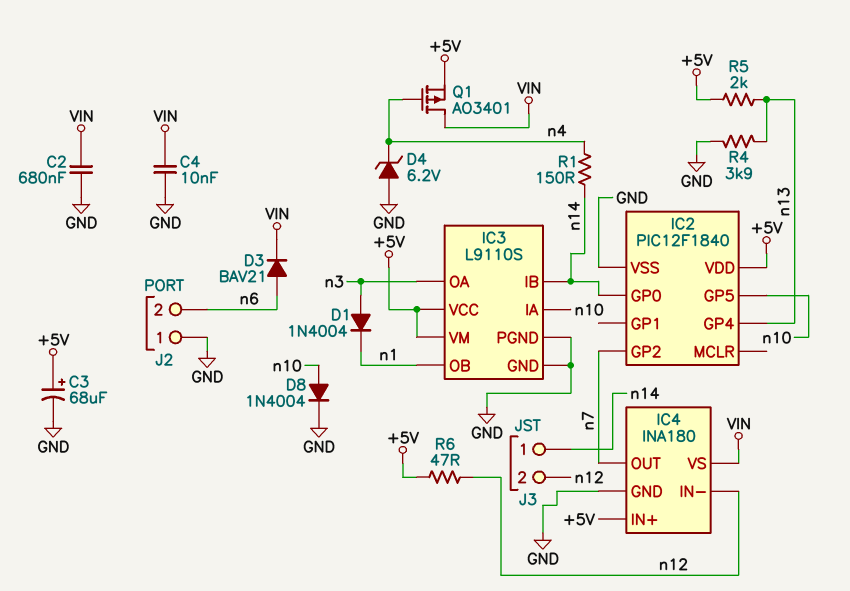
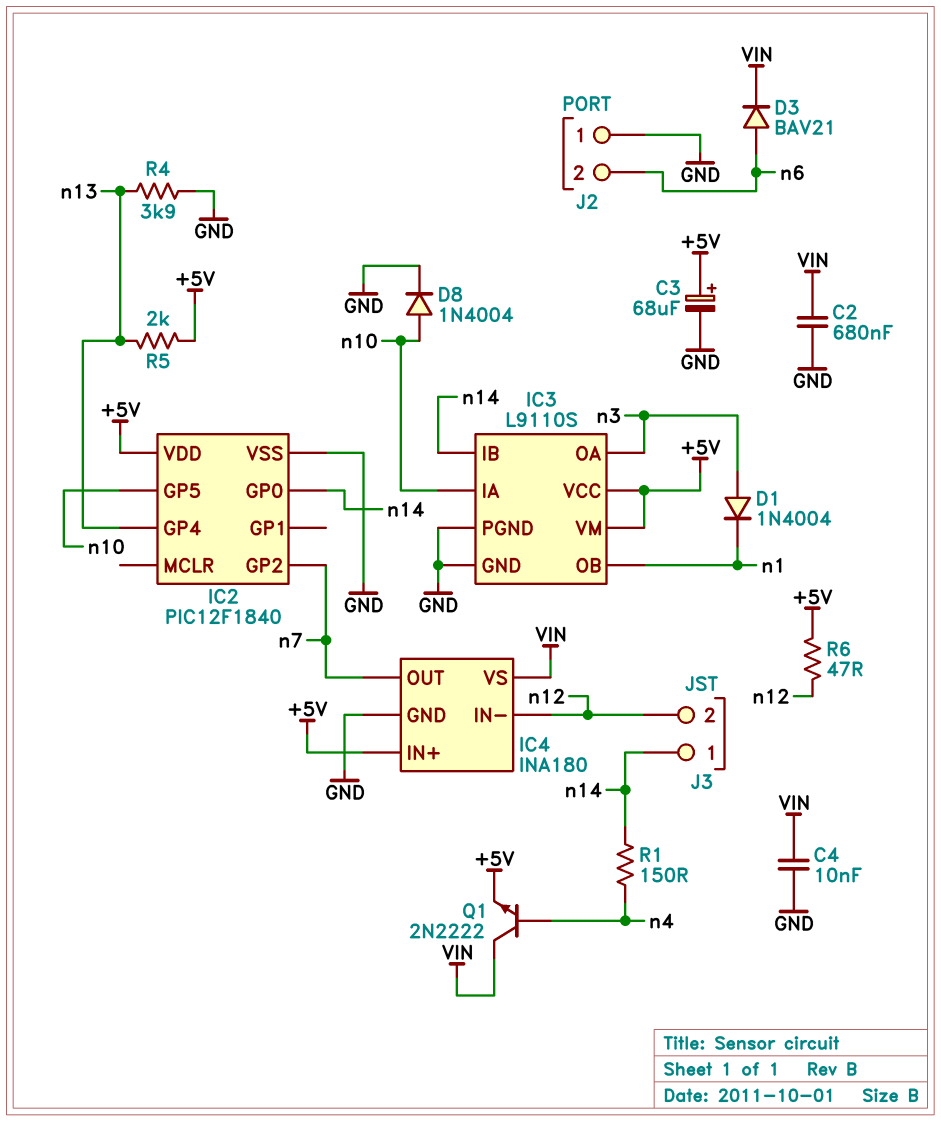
D4: zener 6.2V (A GND, K n4) -> none
Q1: PMOS AO3401 (G n4, D VIN, S +5V) -> NPN 2N2222 (B n4, C VIN, E +5V)

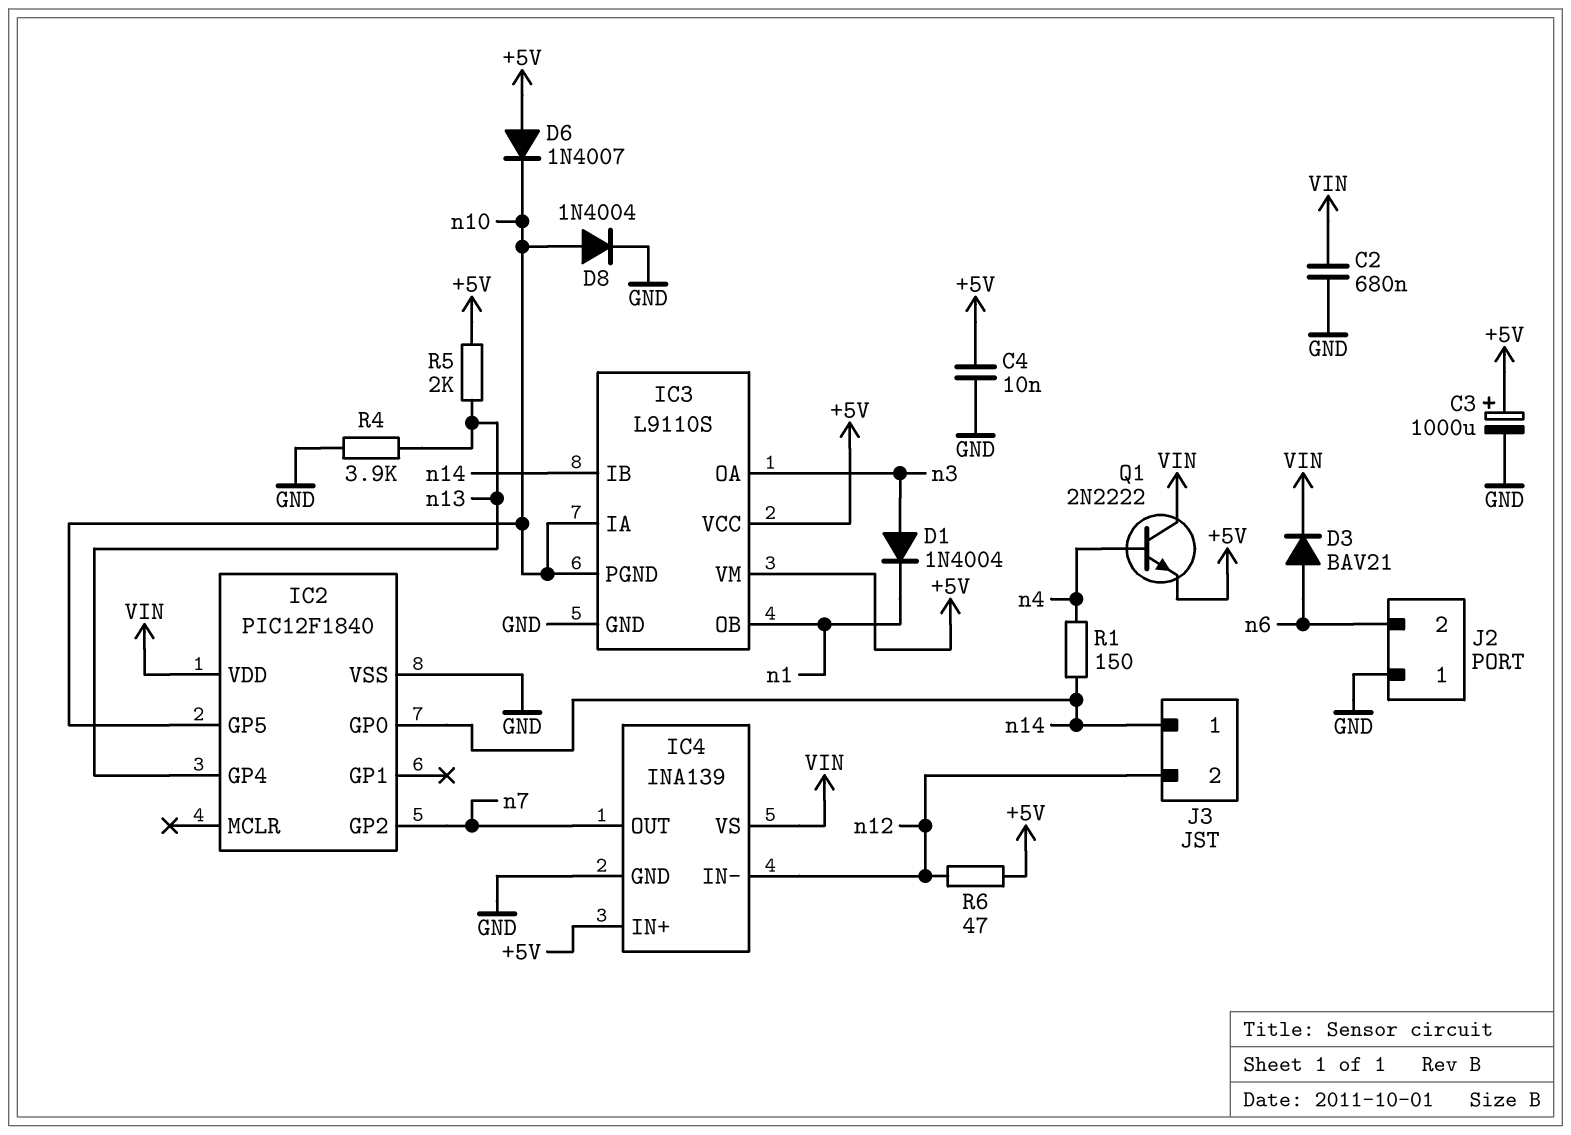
C3: 68uF (plus +5V, minus GND) -> 1000uF (plus +5V, minus GND)
C4: 10nF (GND, VIN) -> 10nF (+5V, GND)
D6: none -> diode 1N4007 (A +5V, K n10)
IC2 pin VDD: +5V -> VIN
IC3 pin PGND: GND -> n10
IC4: INA180 -> INA139

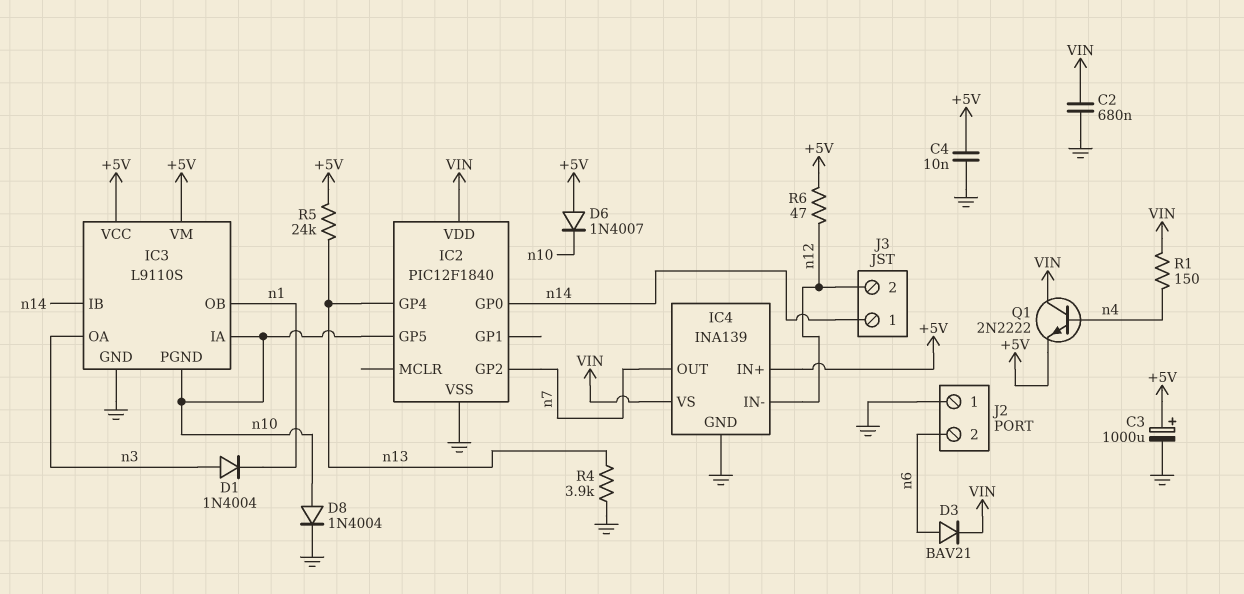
R1: 150 (n4, n14) -> 150 (VIN, n4)
R5: 2k (+5V, n13) -> 24k (+5V, n13)

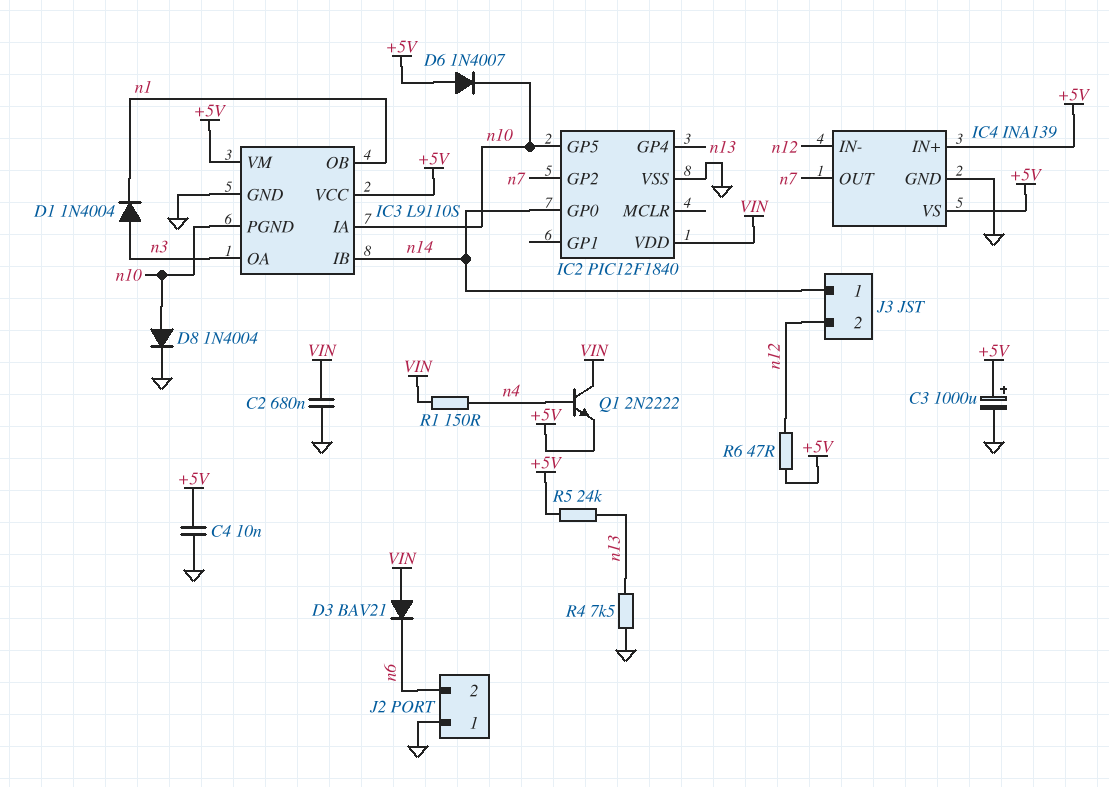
D3: diode BAV21 (A n6, K VIN) -> diode BAV21 (A VIN, K n6)
IC4 pin VS: VIN -> +5V
R4: 3.9k (GND, n13) -> 7.5k (GND, n13)

